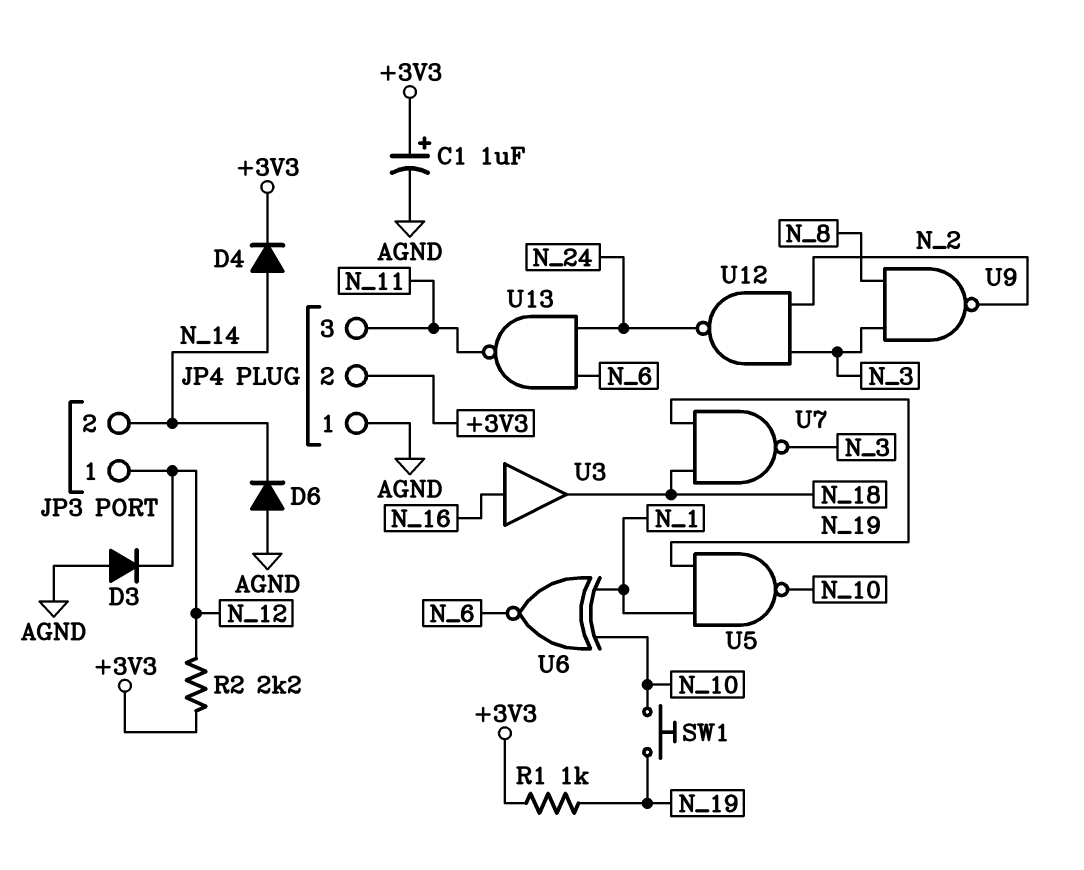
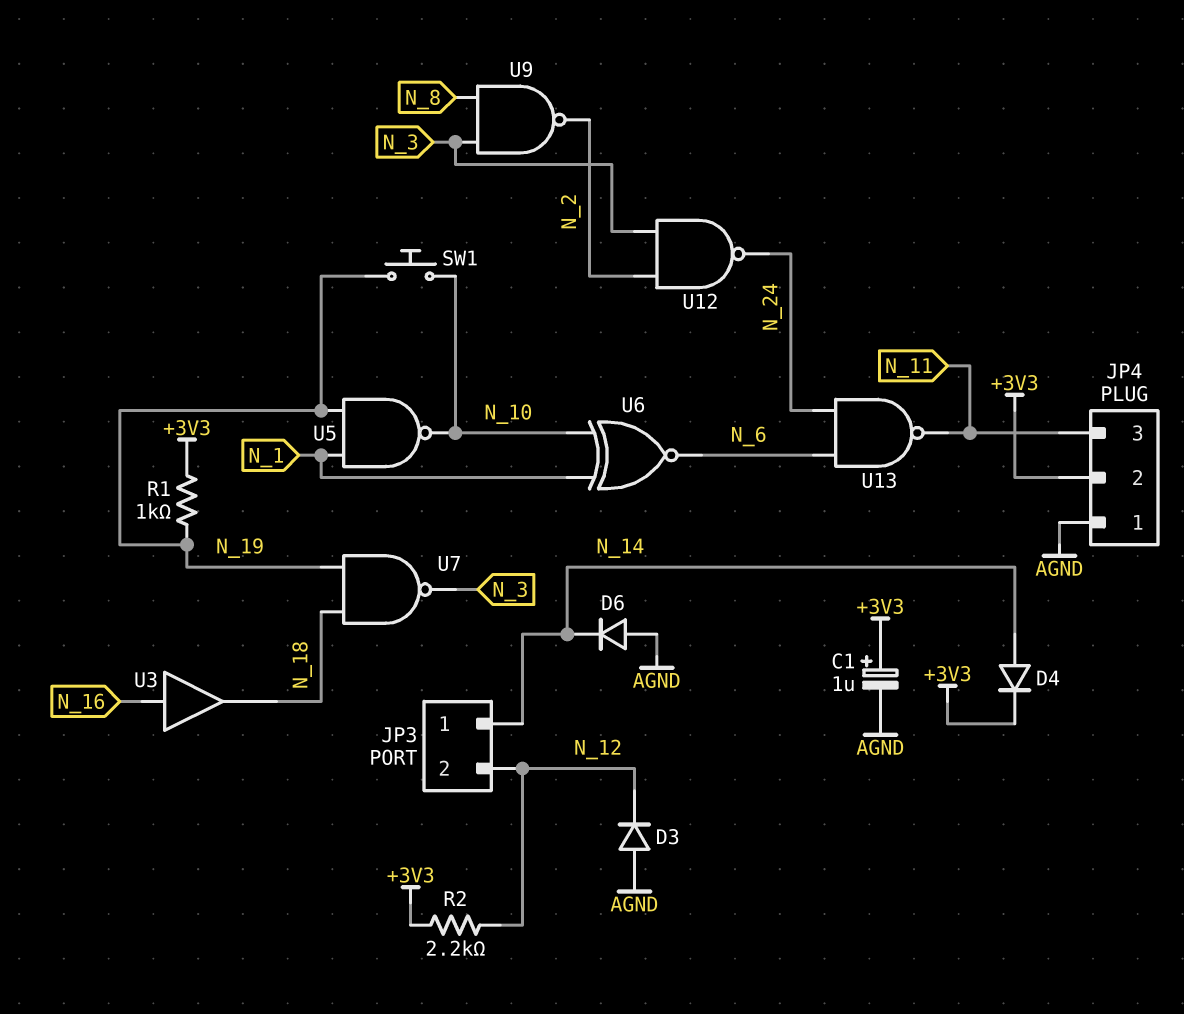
JP3 pin 1: N_12 -> N_14
JP3 pin 2: N_14 -> N_12

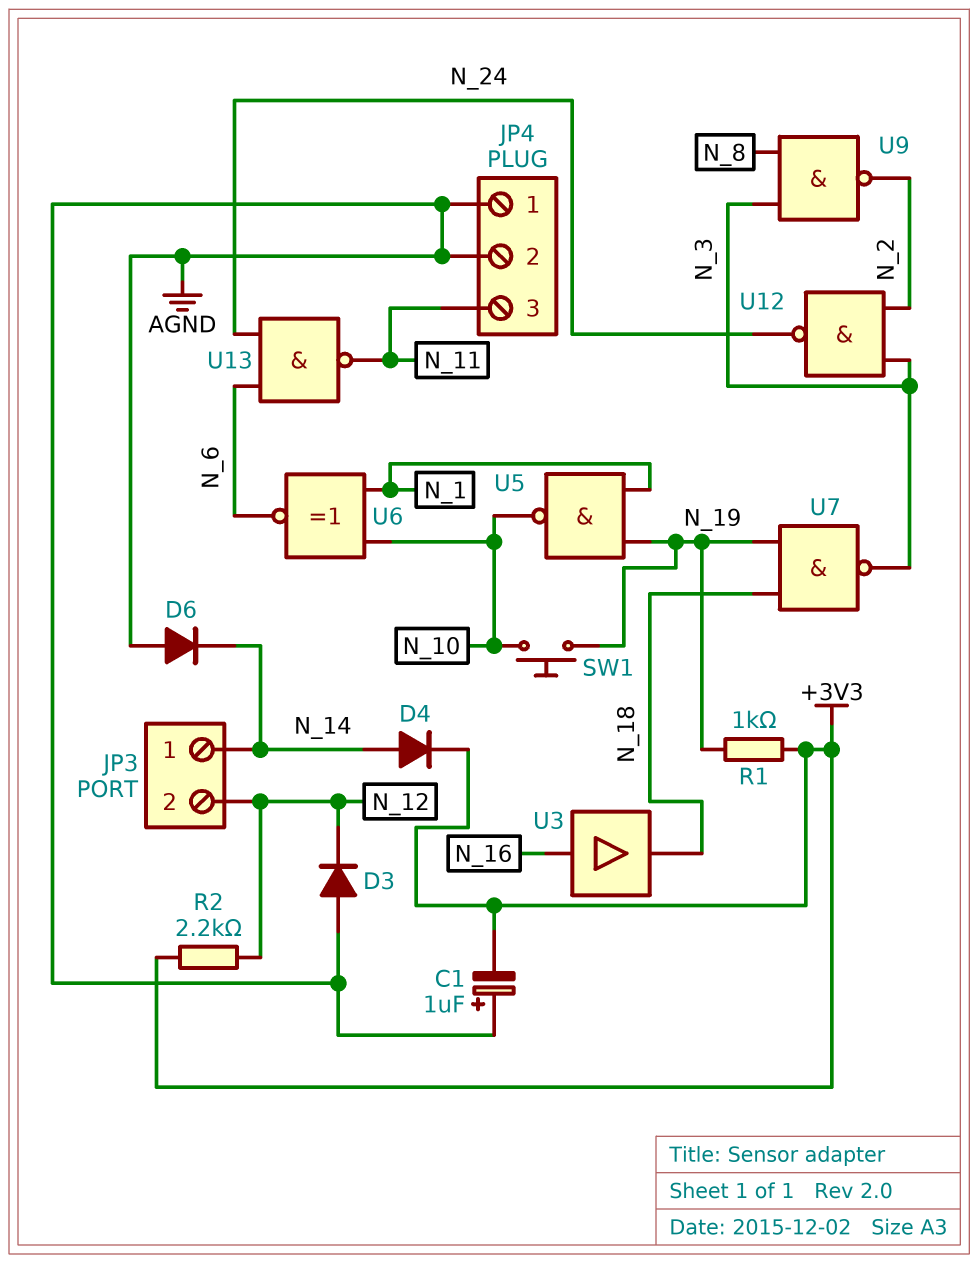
C1: 1uF (plus +3V3, minus AGND) -> 1uF (plus AGND, minus +3V3)
JP4 pin 2: +3V3 -> AGND

